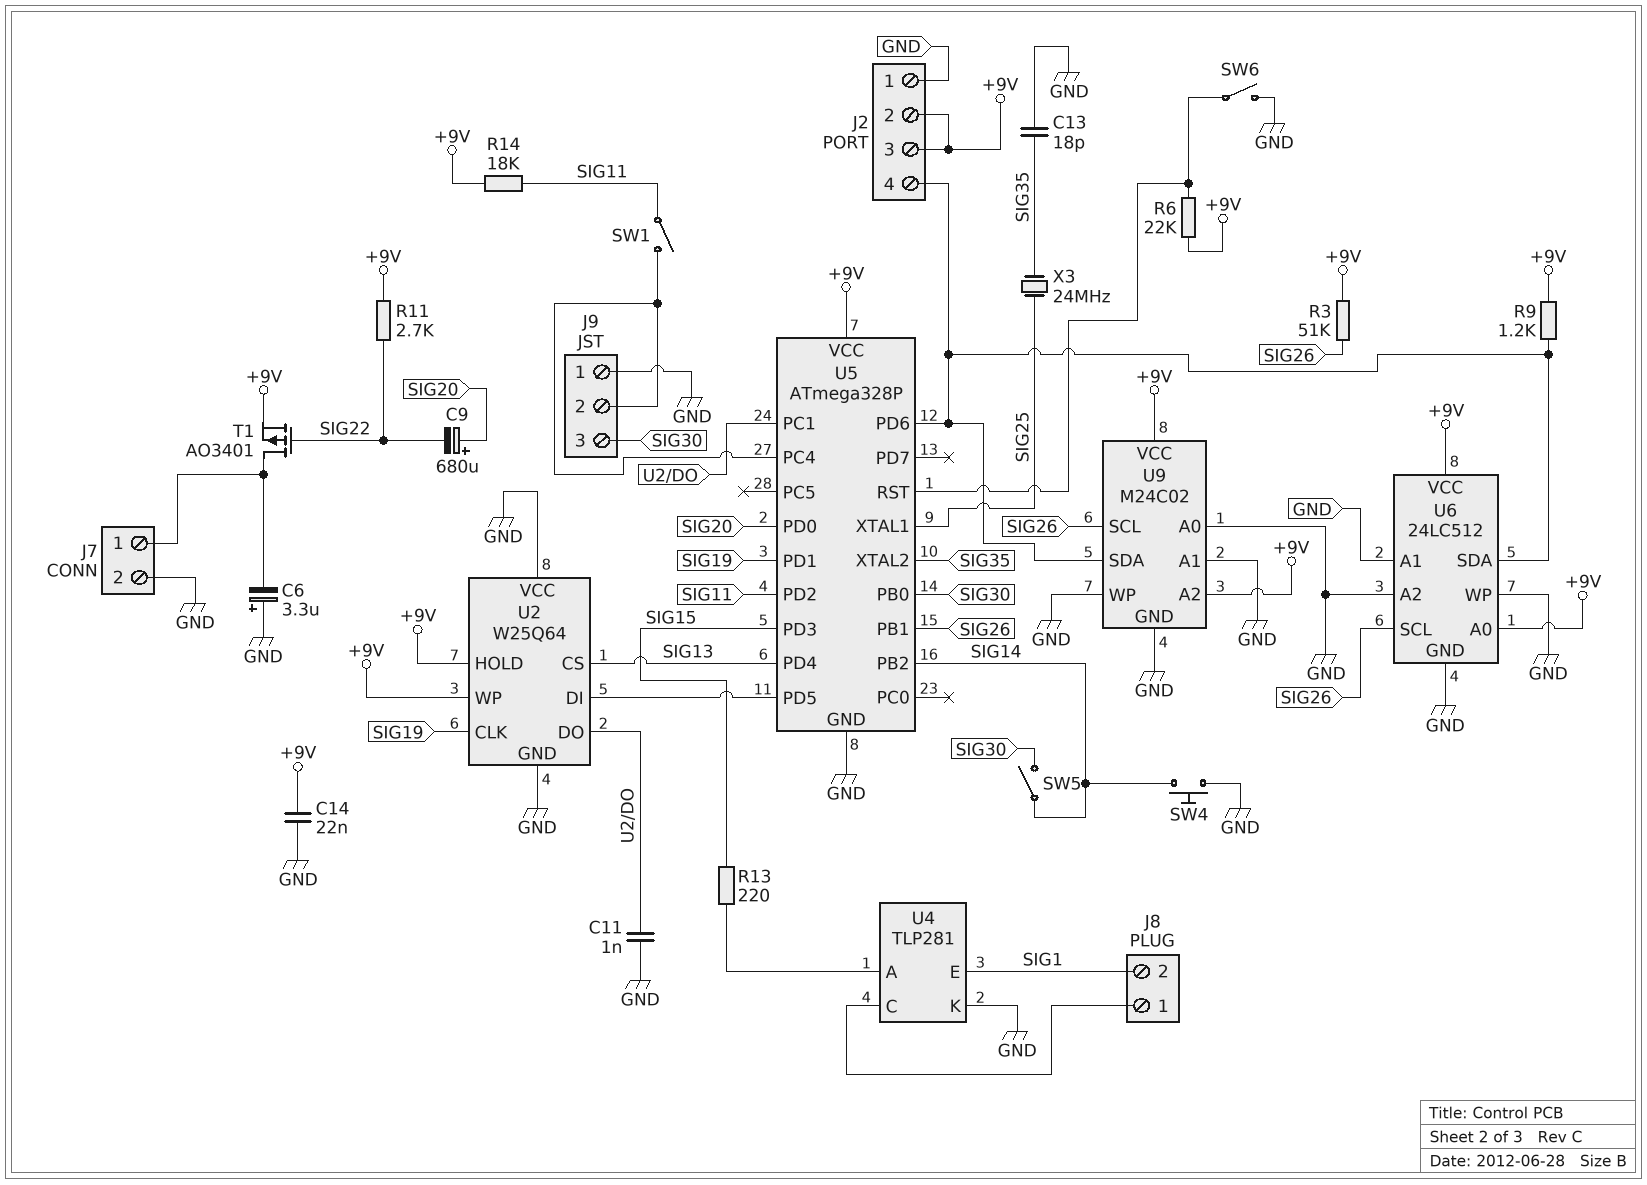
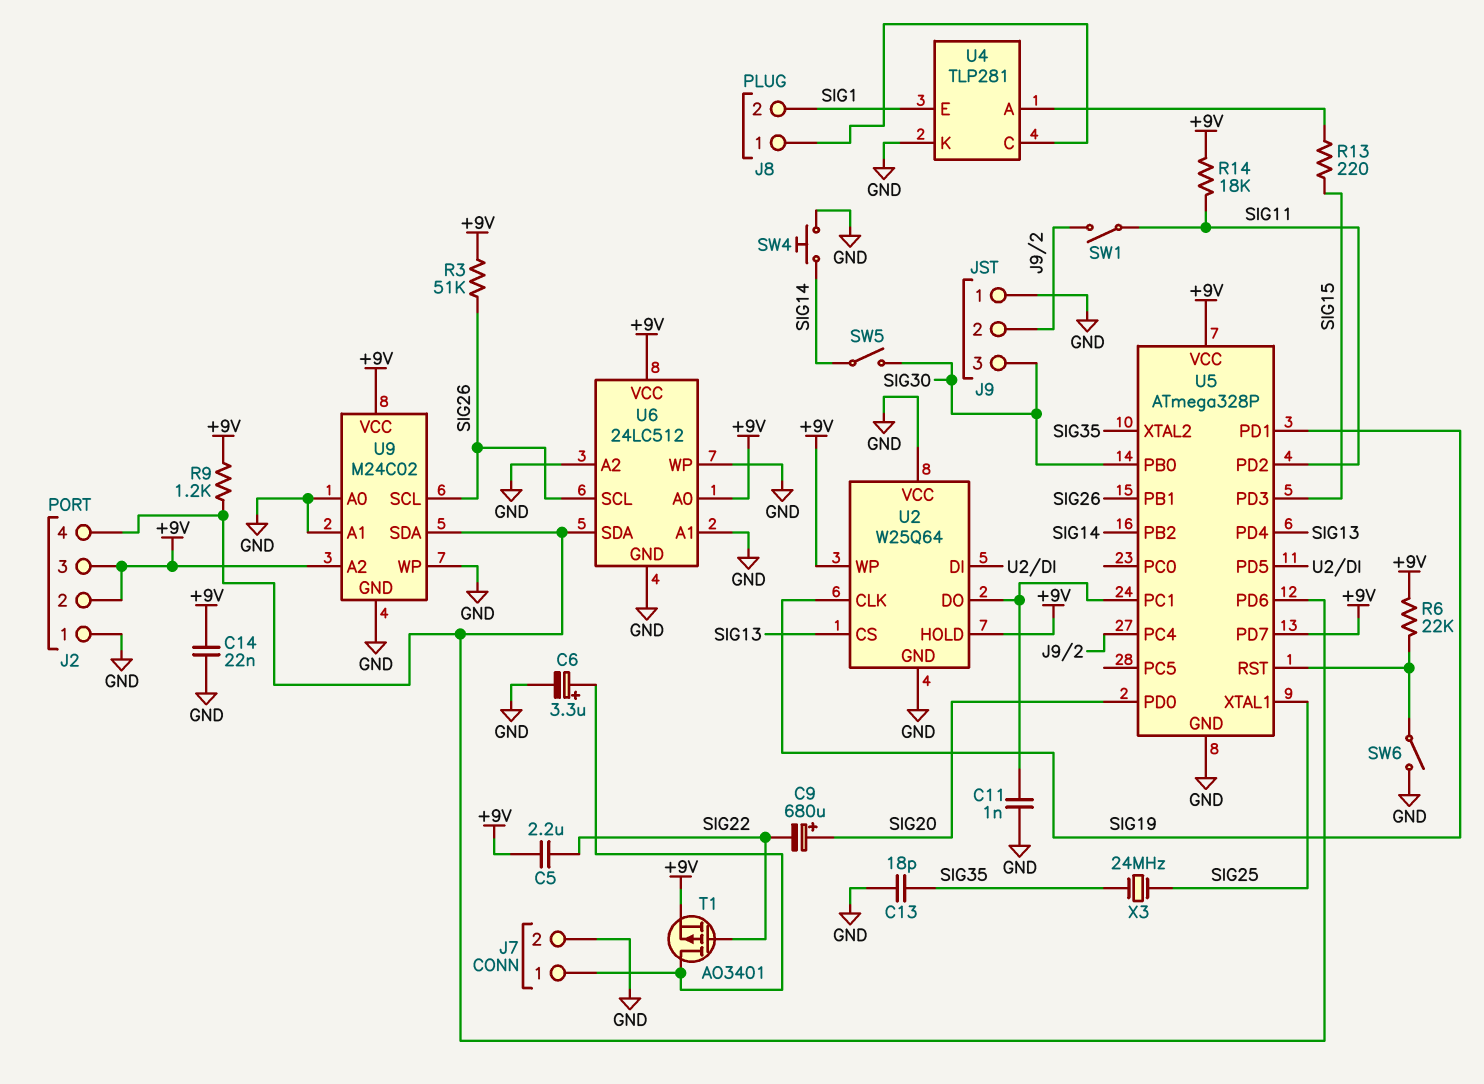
C5: none -> 2.2uF (+9V, SIG22)
C6: 3.3uF (plus GND, minus J7/1) -> 3.3uF (plus J7/1, minus GND)
R11: 2.7k (+9V, SIG22) -> none
U5 pin PD7: none -> +9V

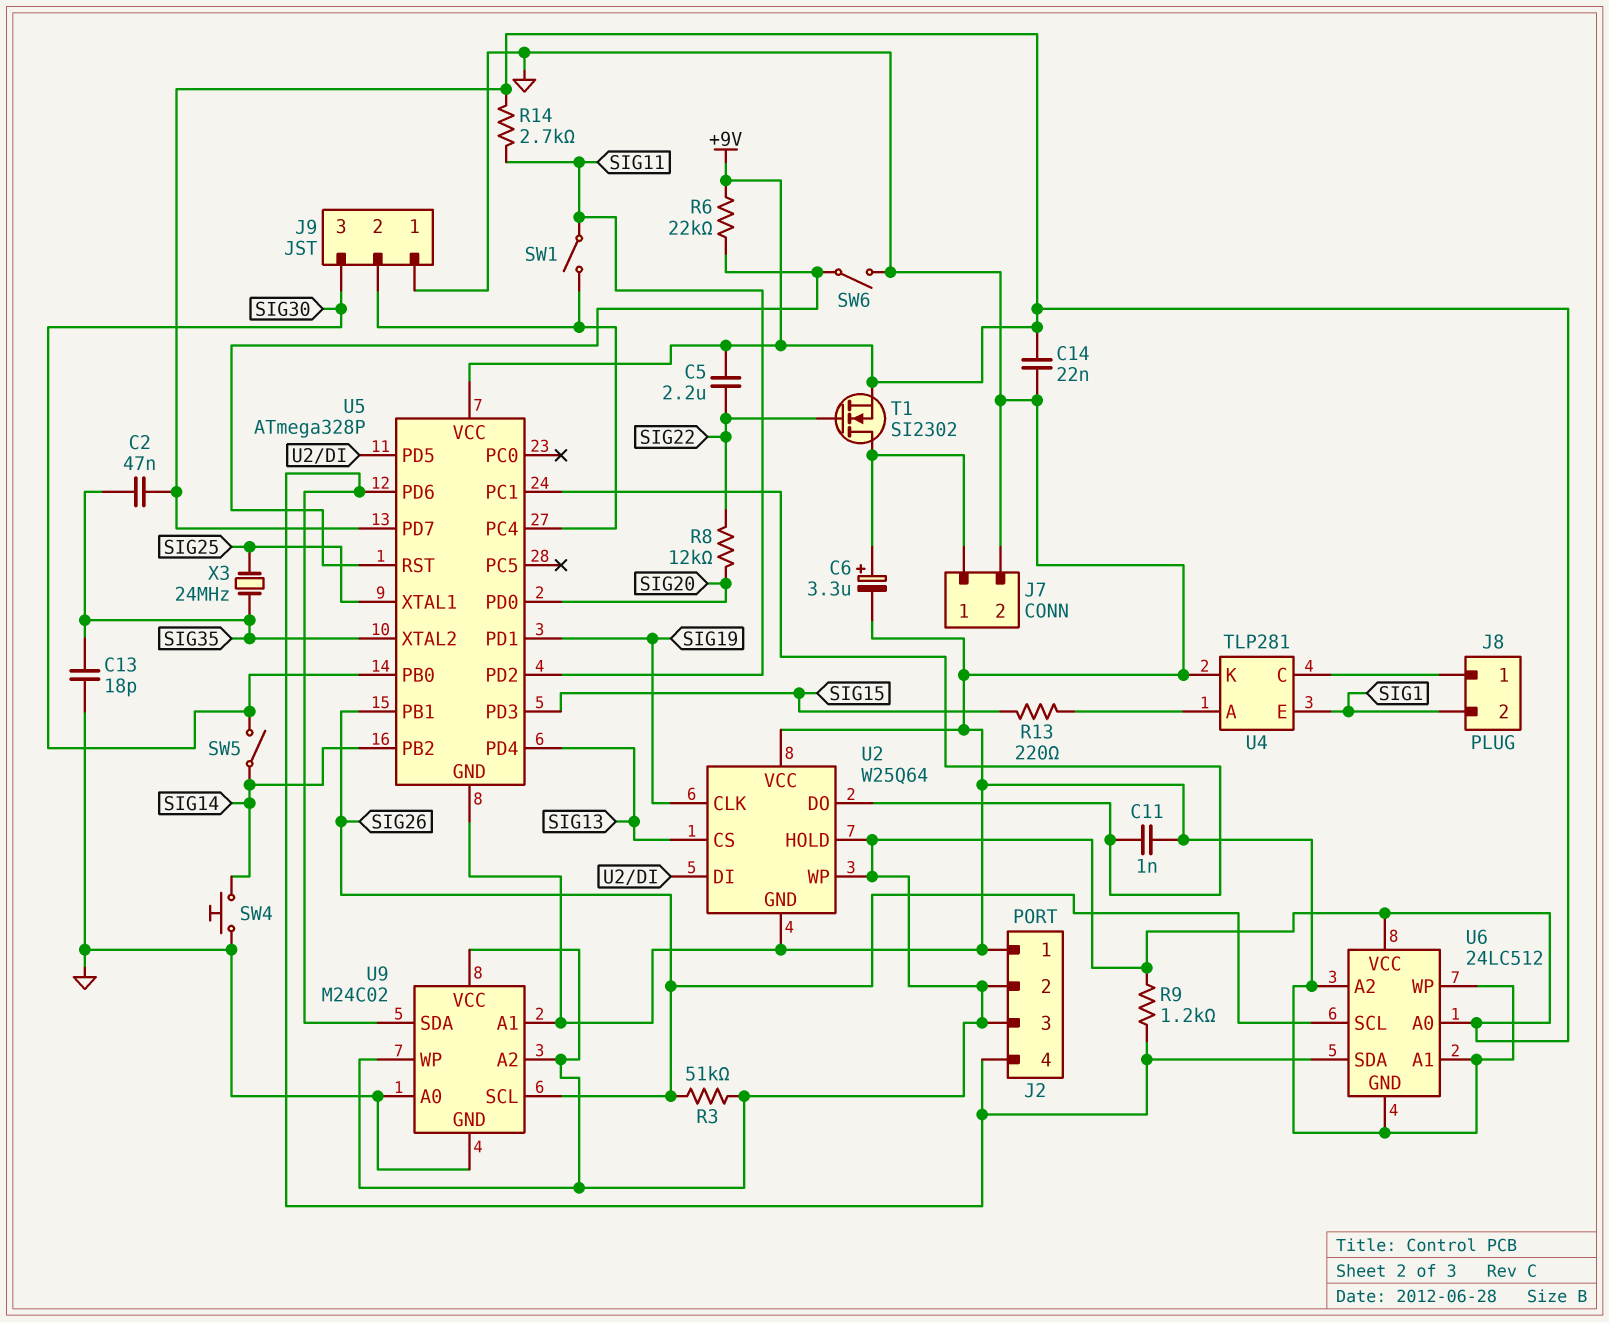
C2: none -> 47nF (+9V, SIG35)
C9: 680uF (plus SIG20, minus SIG22) -> none
R8: none -> 12k (SIG20, SIG22)
R14: 18k (+9V, SIG11) -> 2.7k (+9V, SIG11)
T1: PMOS AO3401 (G SIG22, D J7/1, S +9V) -> NMOS SI2302 (G SIG22, D J7/1, S +9V)
U9 pin WP: GND -> +9V

